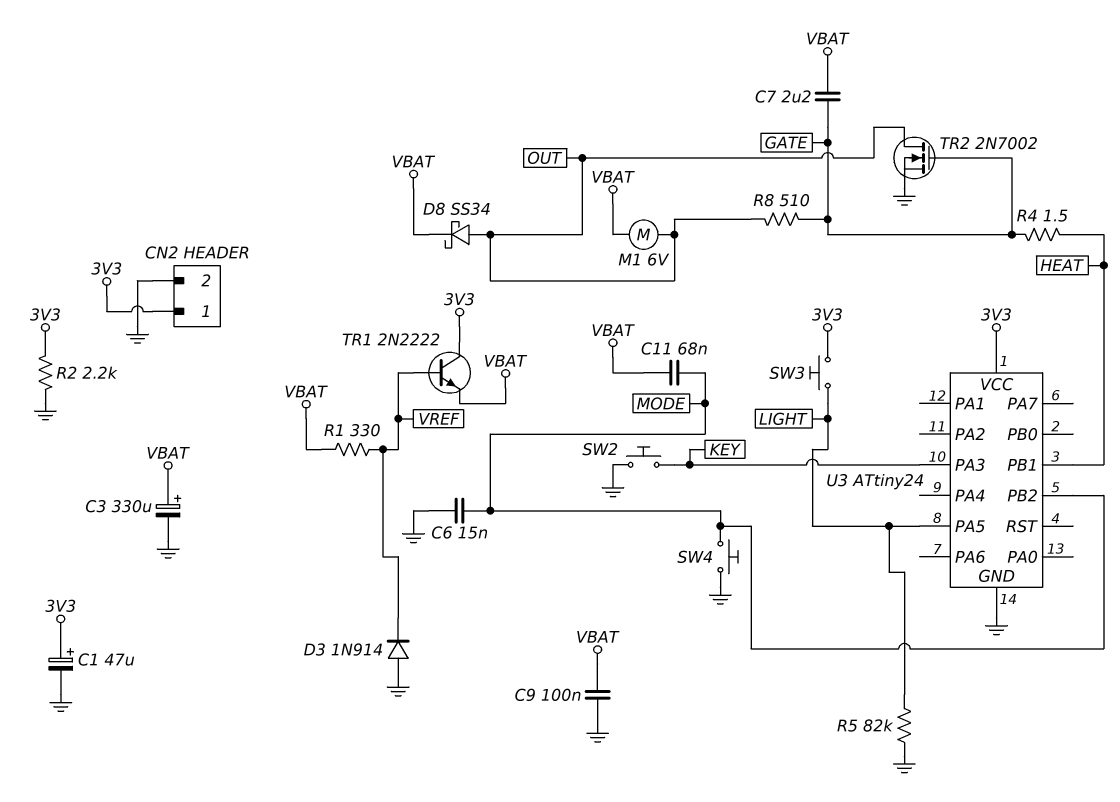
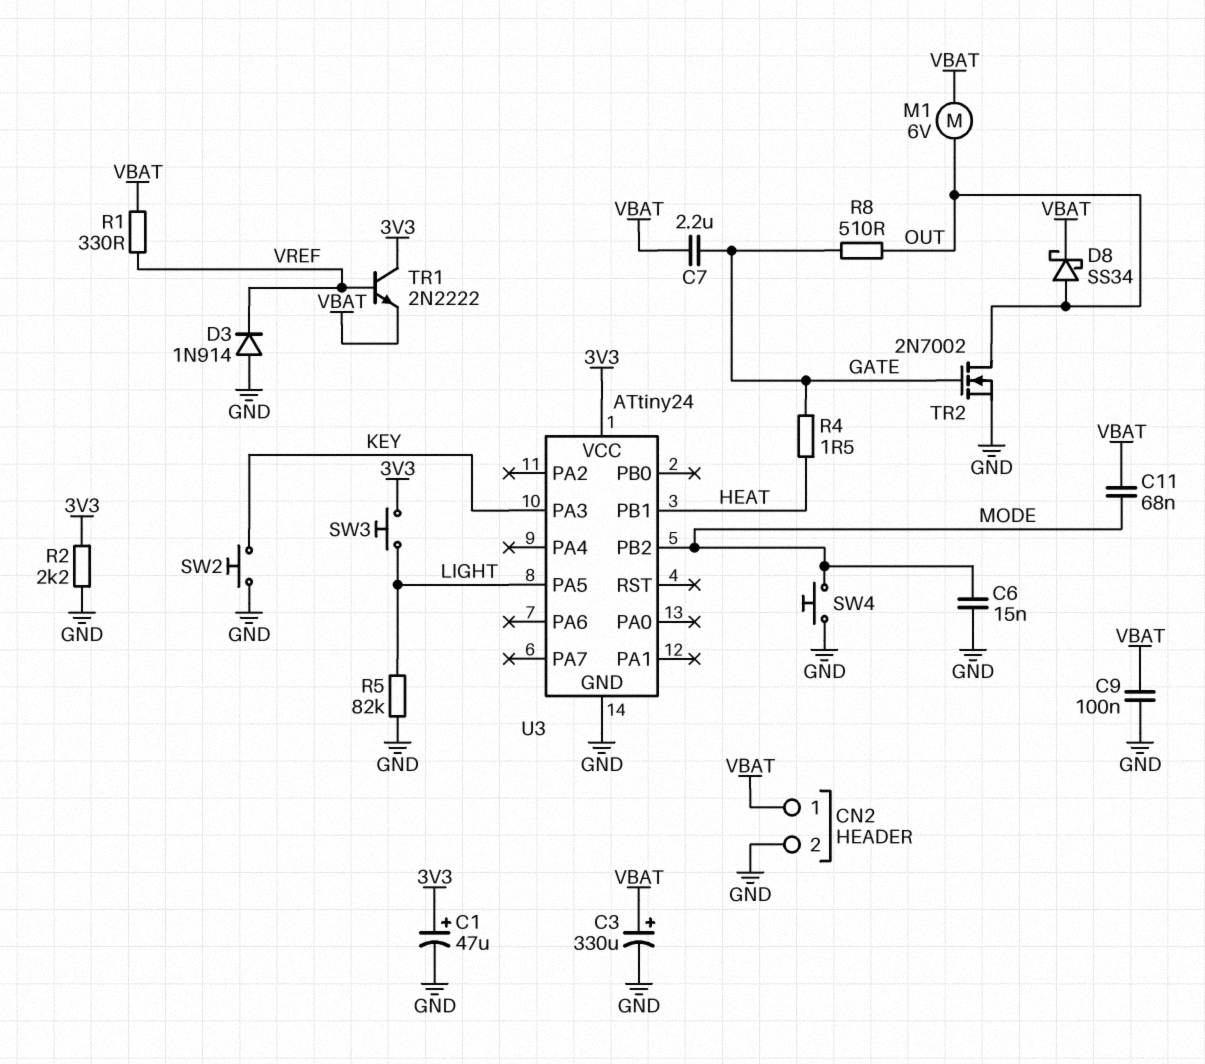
CN2 pin 1: 3V3 -> VBAT

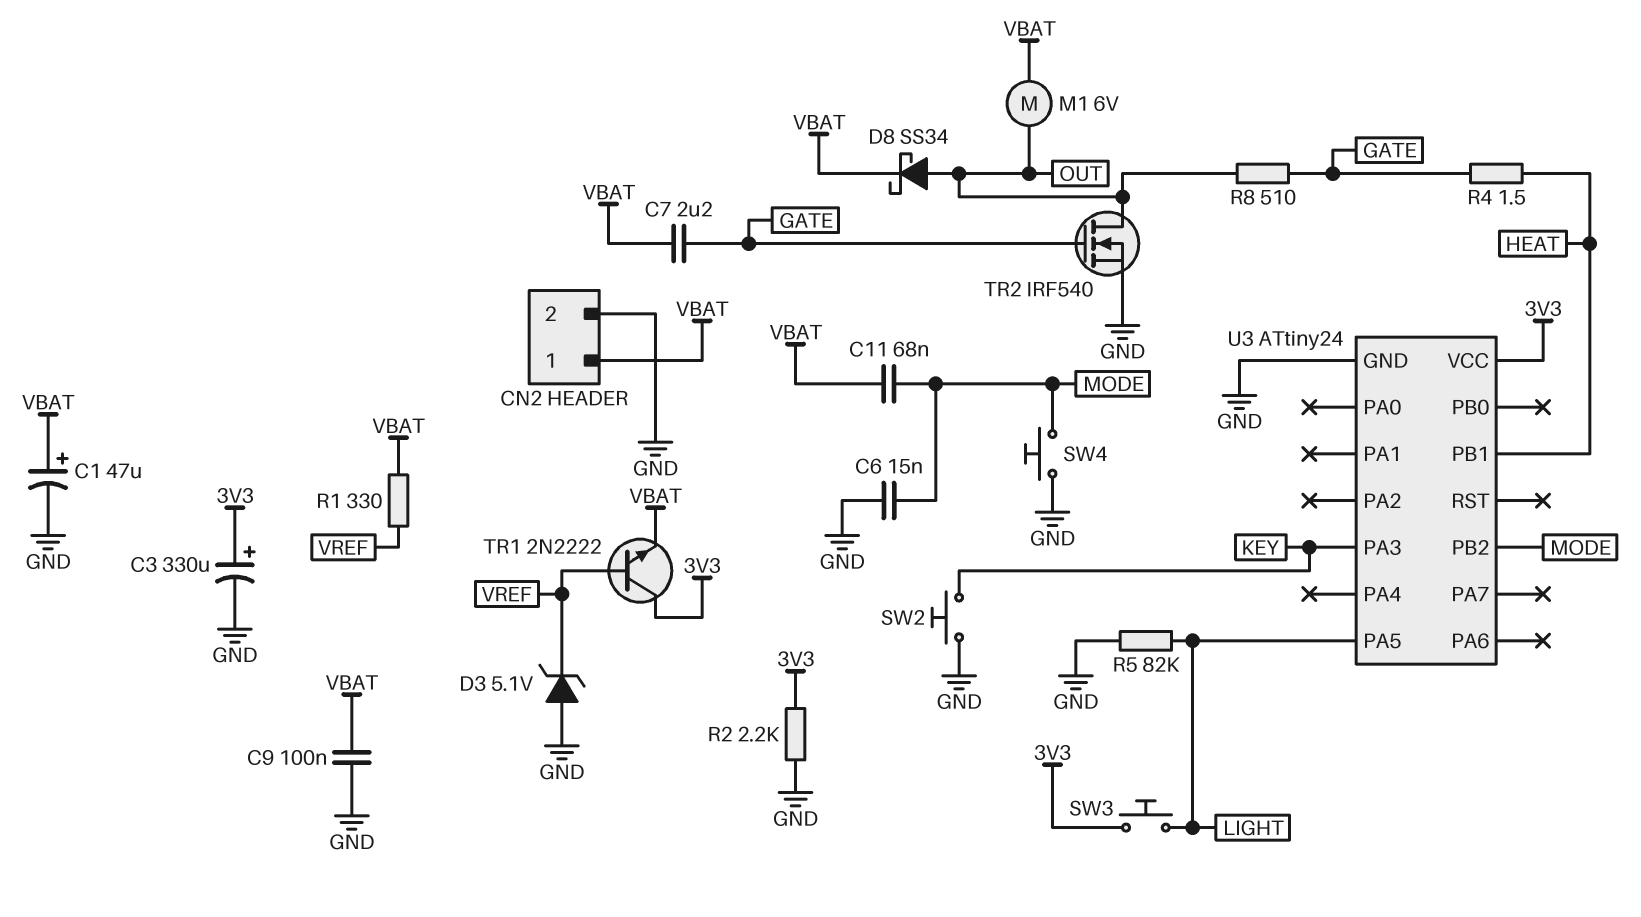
C1: 47uF (plus 3V3, minus GND) -> 47uF (plus VBAT, minus GND)
C3: 330uF (plus VBAT, minus GND) -> 330uF (plus 3V3, minus GND)
D3: diode 1N914 (A GND, K VREF) -> zener 5.1V (A GND, K VREF)
TR2: NMOS 2N7002 (G GATE, D OUT, S GND) -> NMOS IRF540 (G GATE, D OUT, S GND)

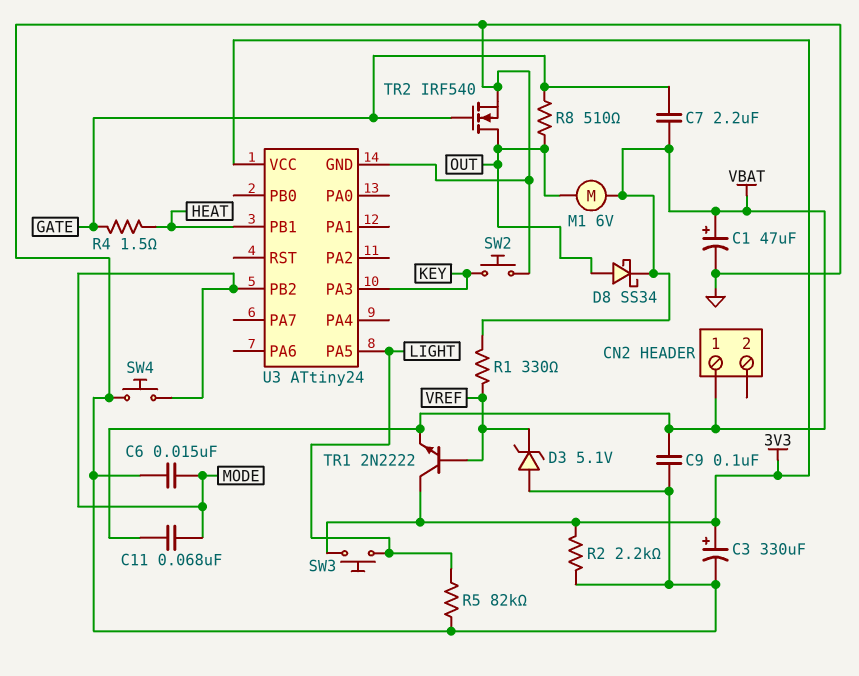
CN2 pin 2: GND -> none

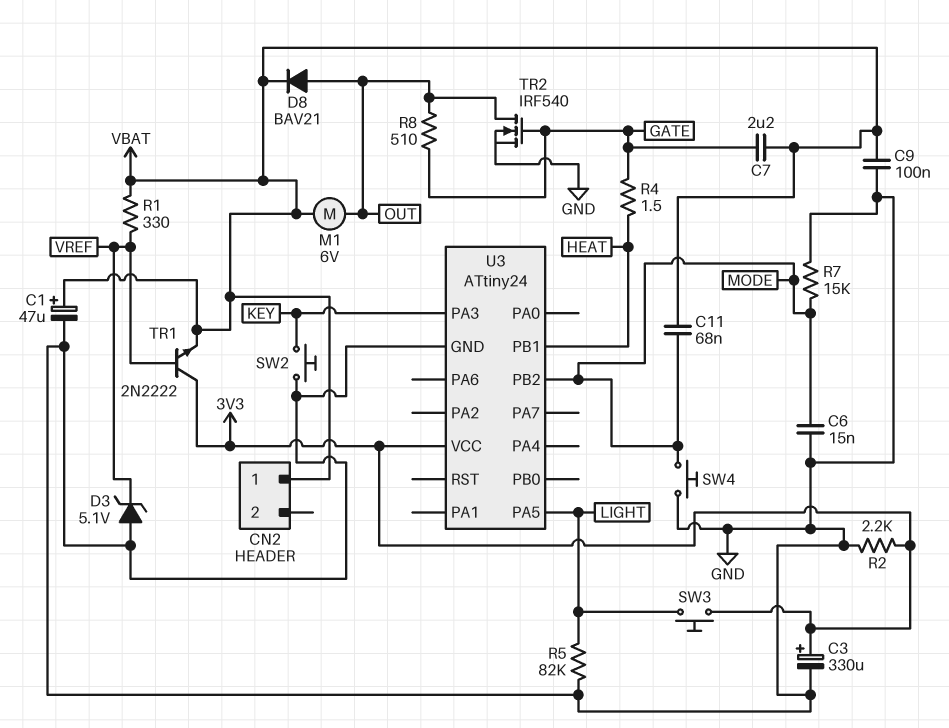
D8: schottky SS34 (A OUT, K VBAT) -> diode BAV21 (A OUT, K VBAT)
R7: none -> 15k (GND, MODE)

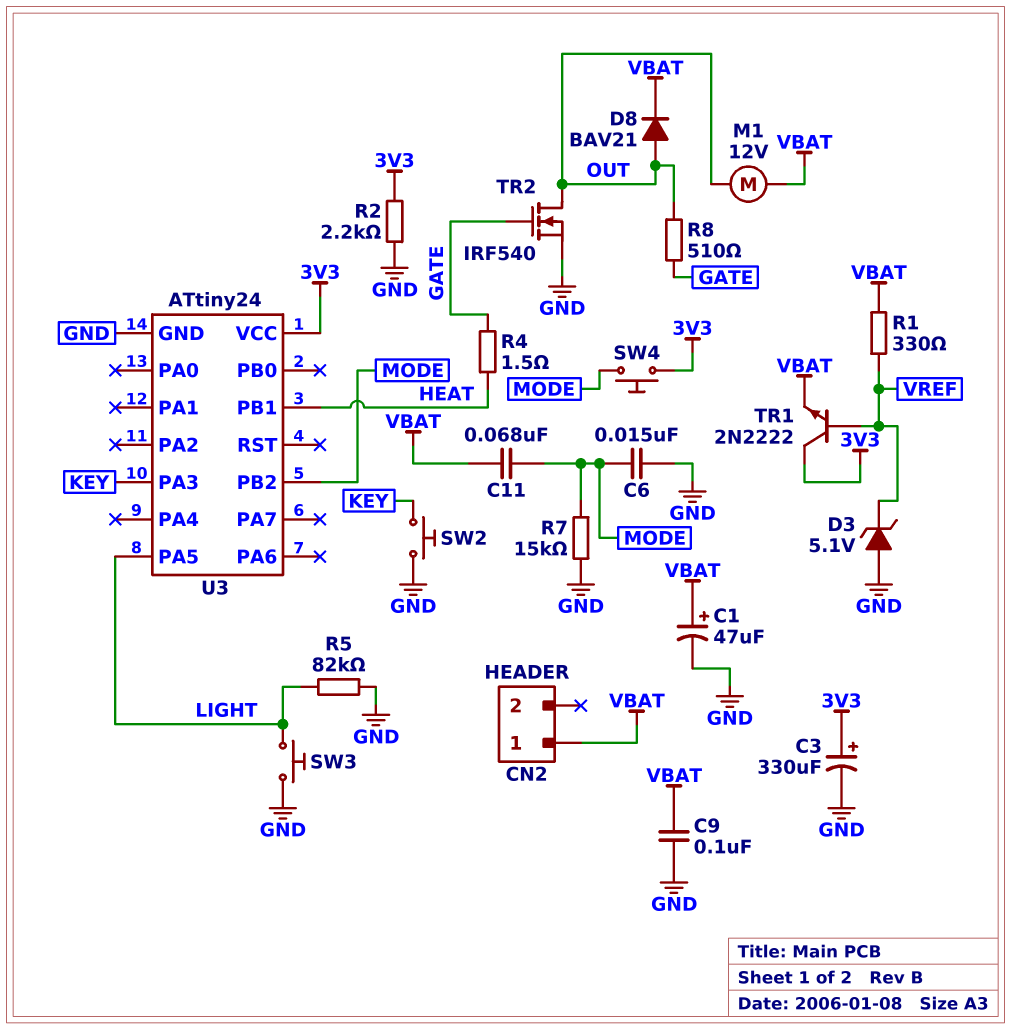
C7: 2.2uF (GATE, VBAT) -> none
M1: motor 6V (OUT, VBAT) -> motor 12V (OUT, VBAT)
SW3: button (3V3, LIGHT) -> button (GND, LIGHT)
SW4: button (GND, MODE) -> button (3V3, MODE)

